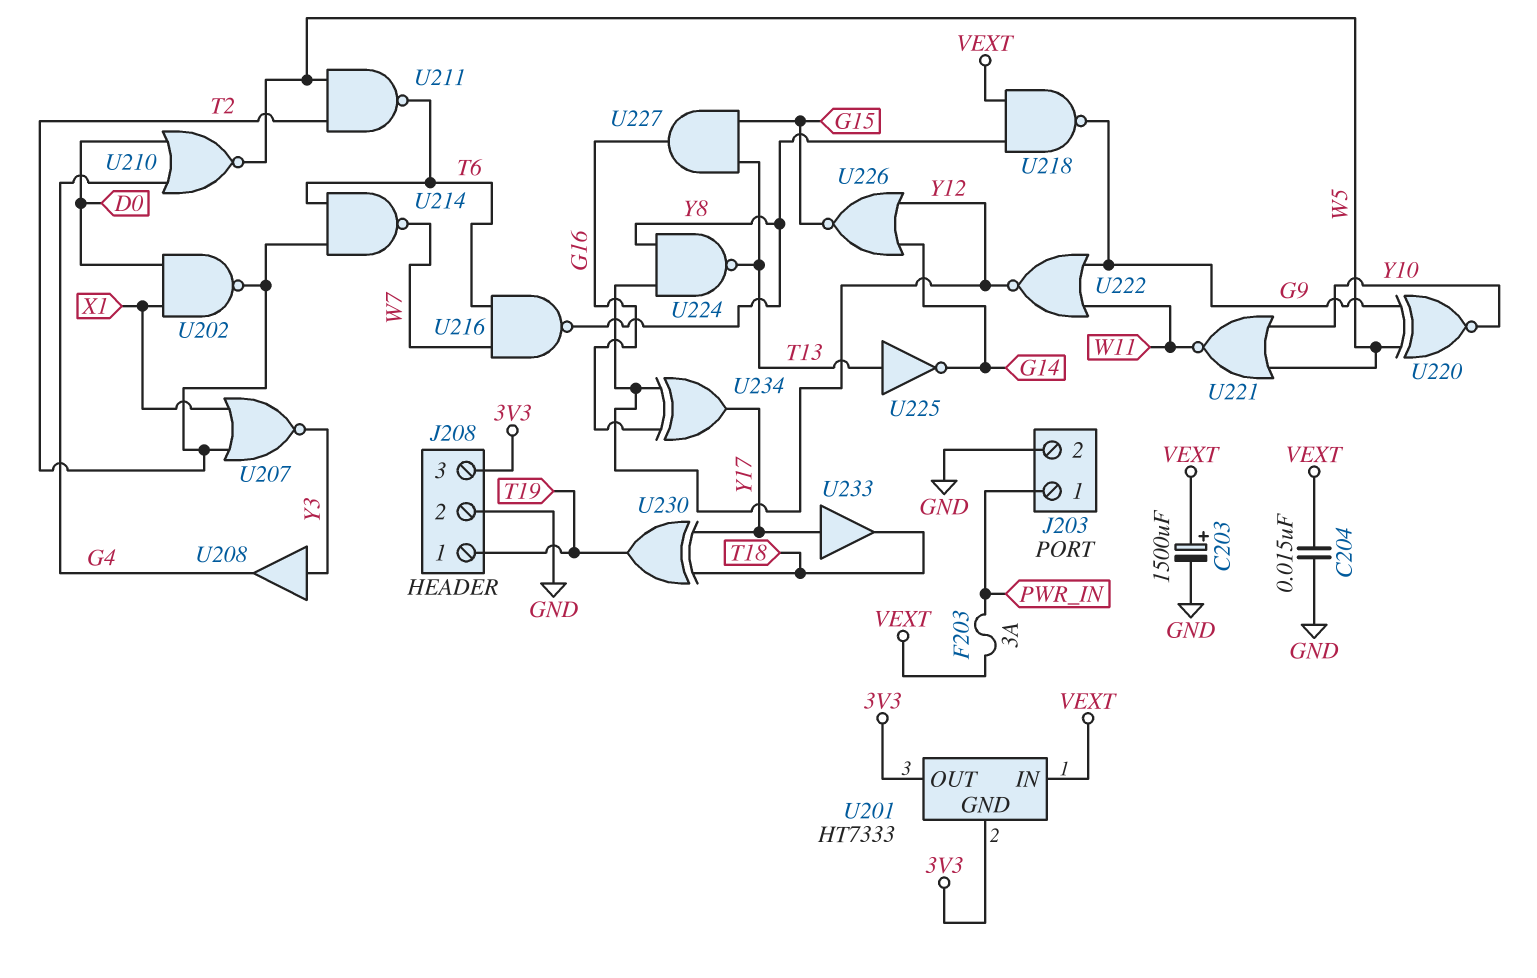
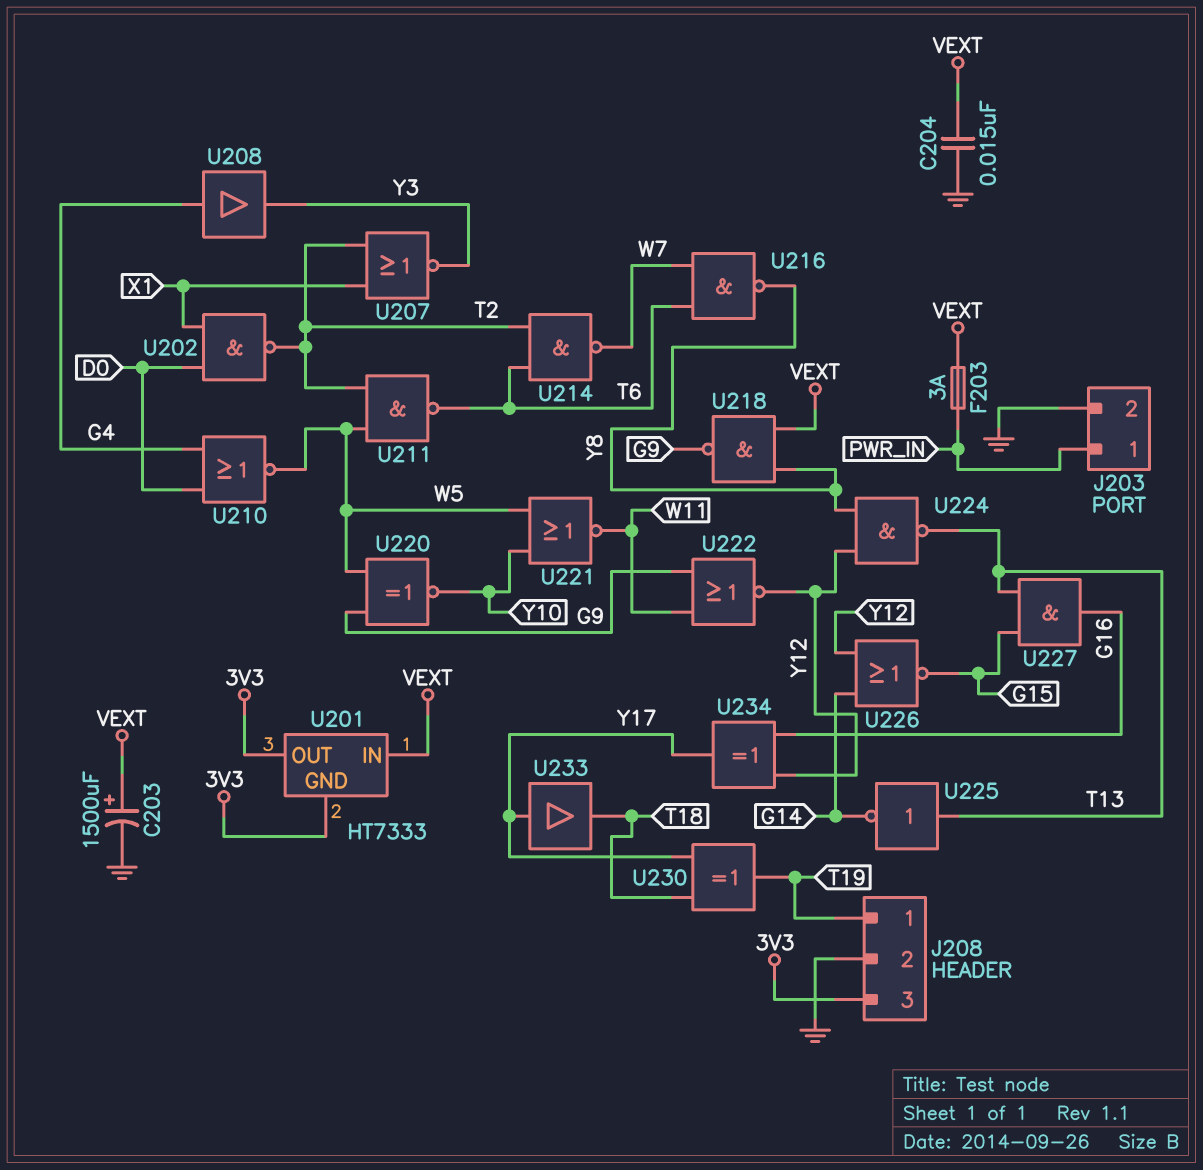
U208: buffer (in Y3, out G4) -> buffer (in G4, out Y3)

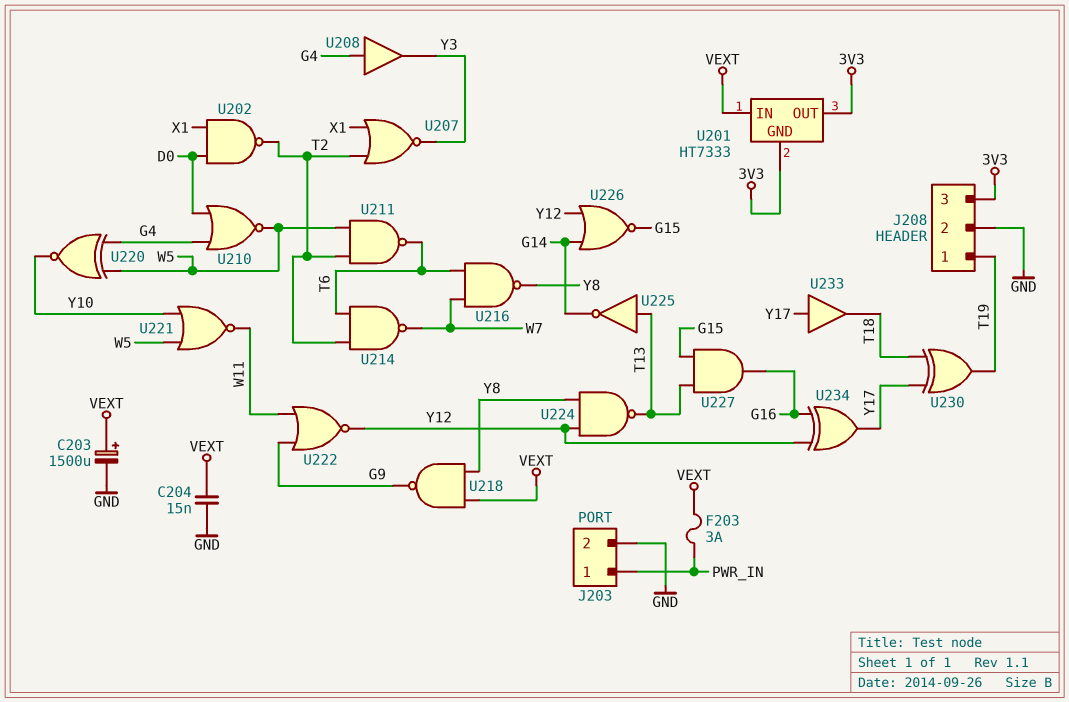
U220: XNOR (in G9, in W5, out Y10) -> XNOR (in G4, in W5, out Y10)

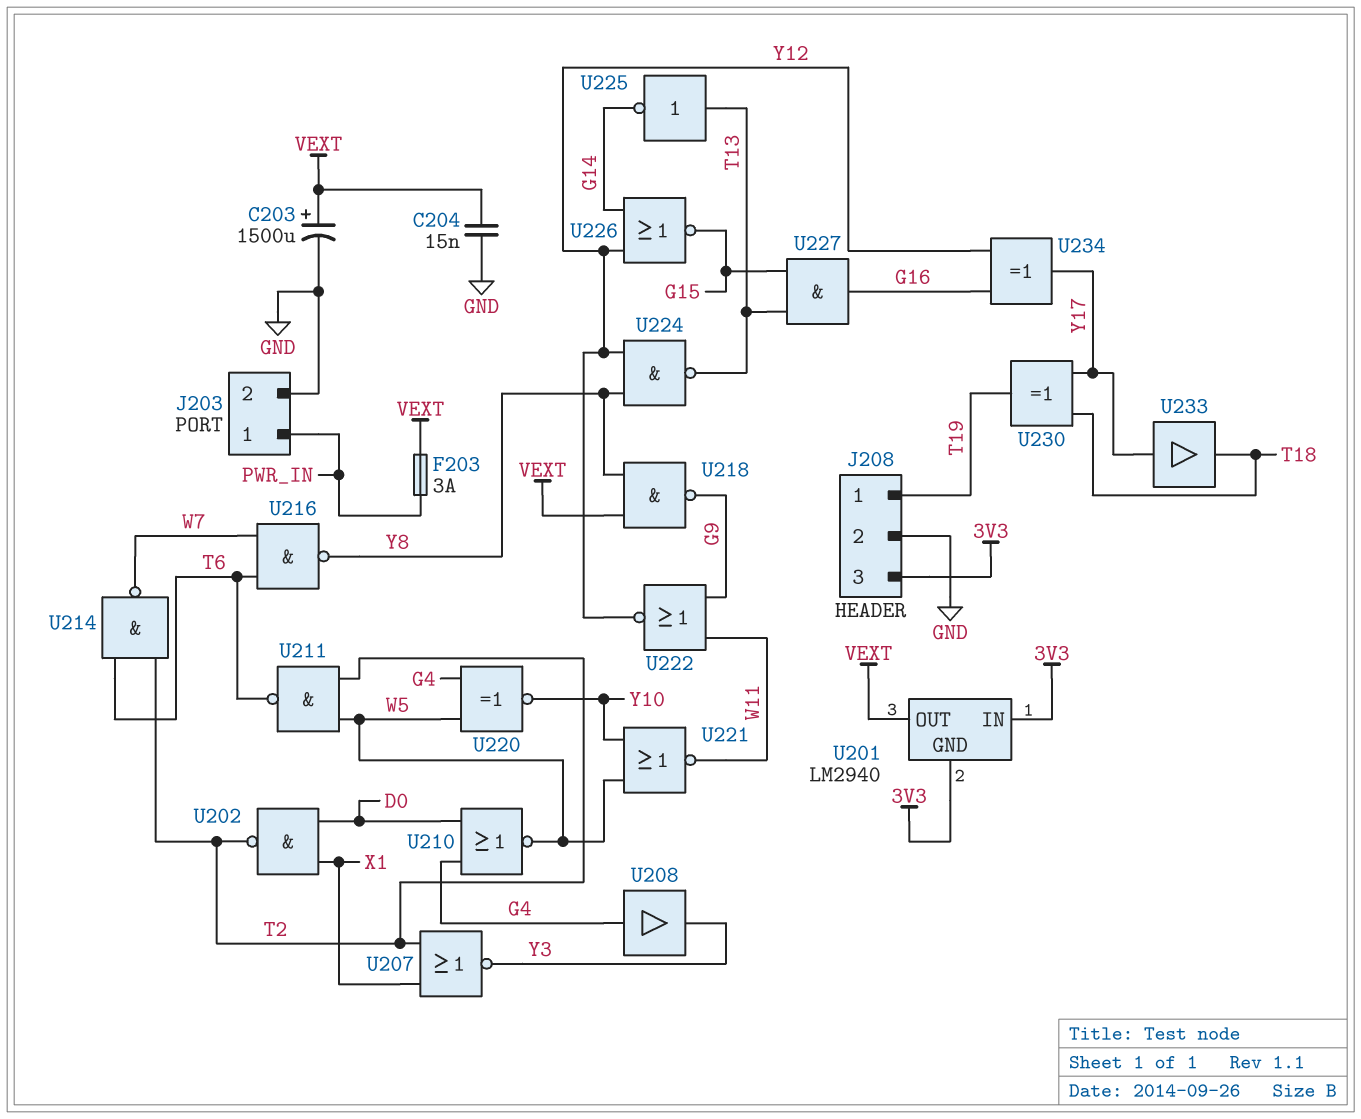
U201: HT7333 -> LM2940
U201 pin IN: VEXT -> 3V3
U201 pin OUT: 3V3 -> VEXT

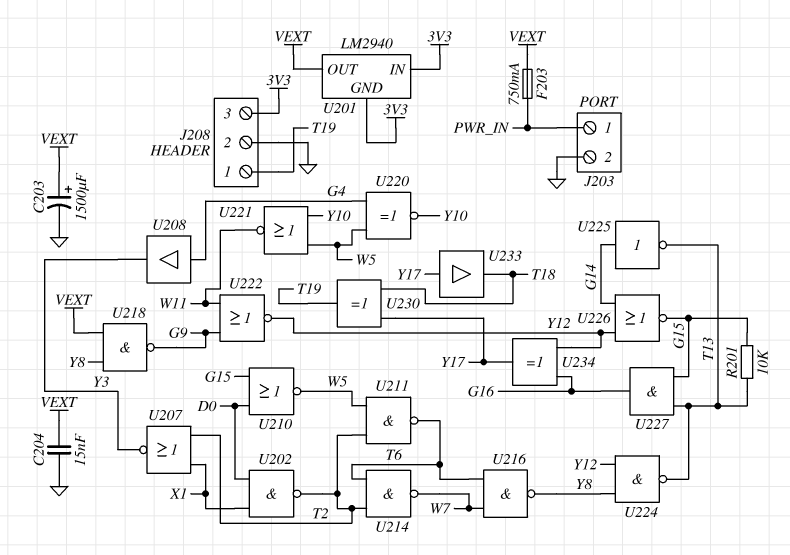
F203: 3A (PWR_IN, VEXT) -> 750mA (PWR_IN, VEXT)
R201: none -> 10k (G15, T13)
U210: NOR (in D0, in G4, out W5) -> NOR (in D0, in G15, out W5)
U225: NOT (in T13, out G14) -> NOT (in G14, out T13)

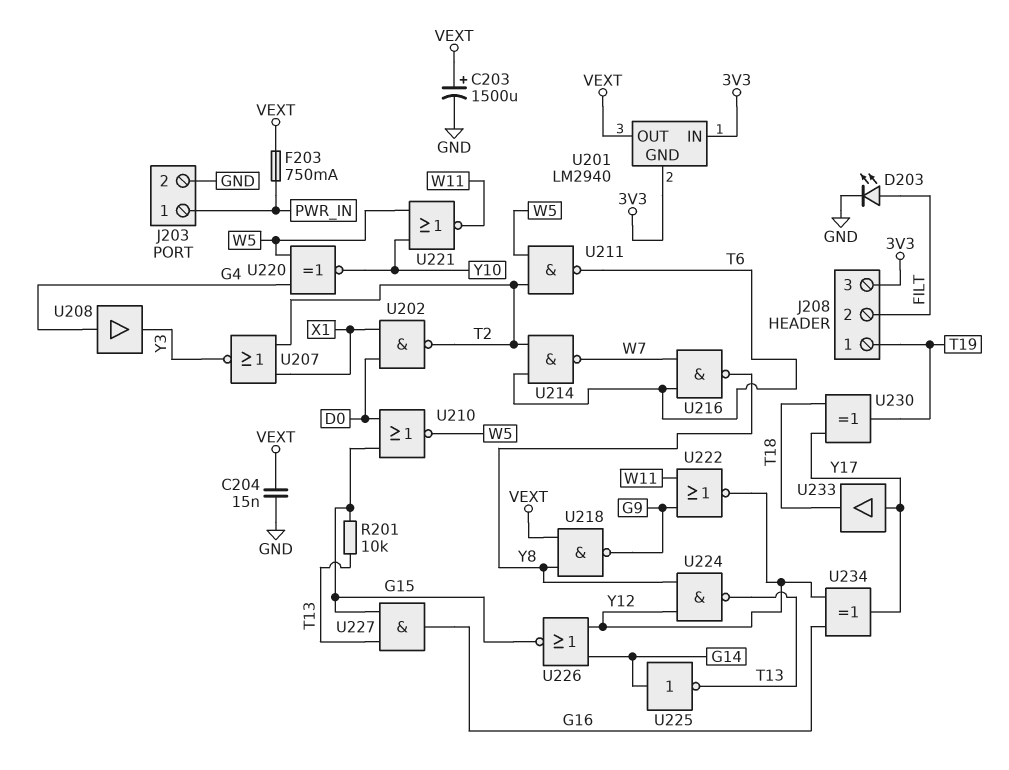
D203: none -> LED (A FILT, K GND)
J208 pin 2: GND -> FILT

